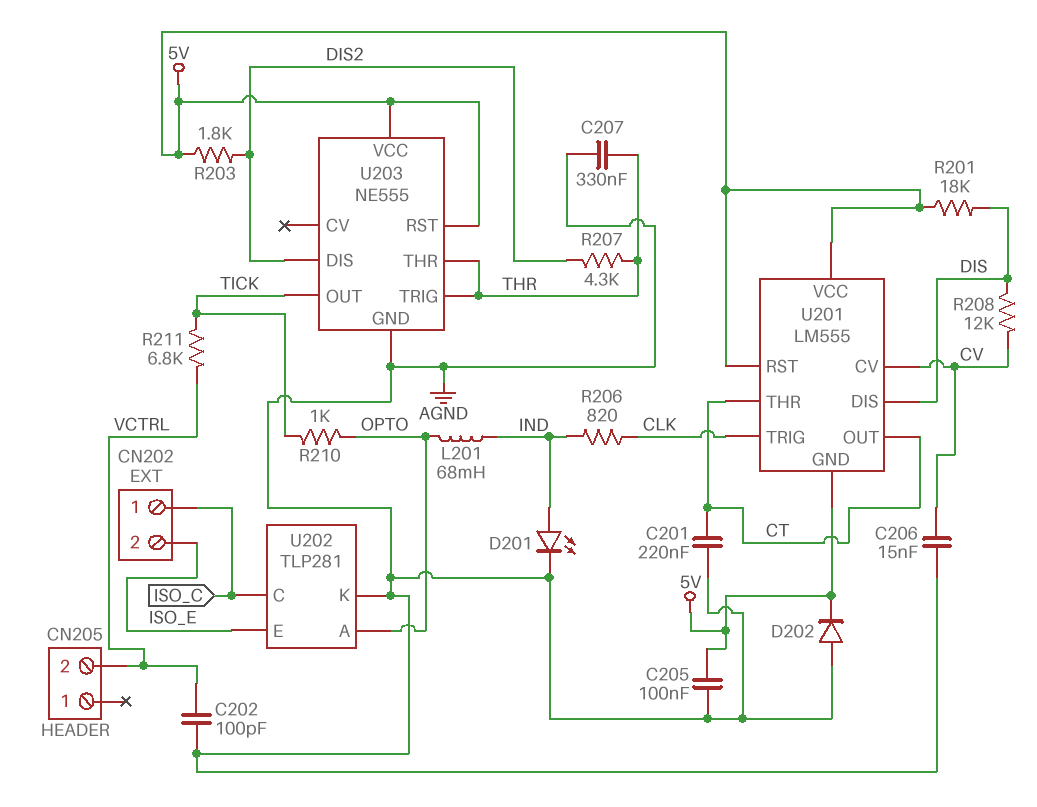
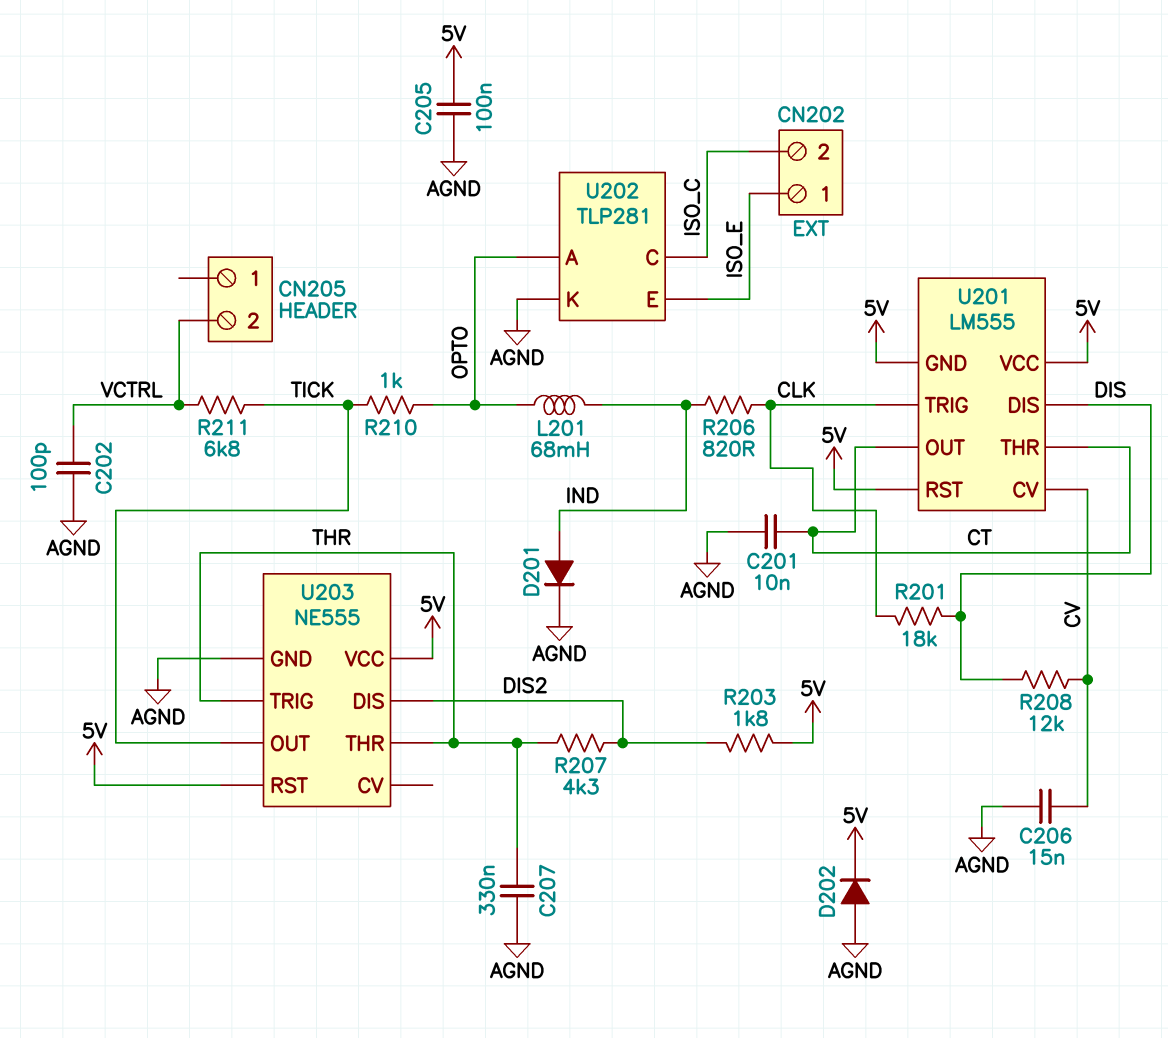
C201: 220nF (AGND, CT) -> 10nF (AGND, CT)
CN202 pin 1: ISO_C -> ISO_E
CN202 pin 2: ISO_E -> ISO_C
D201: LED (A IND, K AGND) -> diode (A IND, K AGND)
R201: 18k (5V, DIS) -> 18k (CLK, DIS)

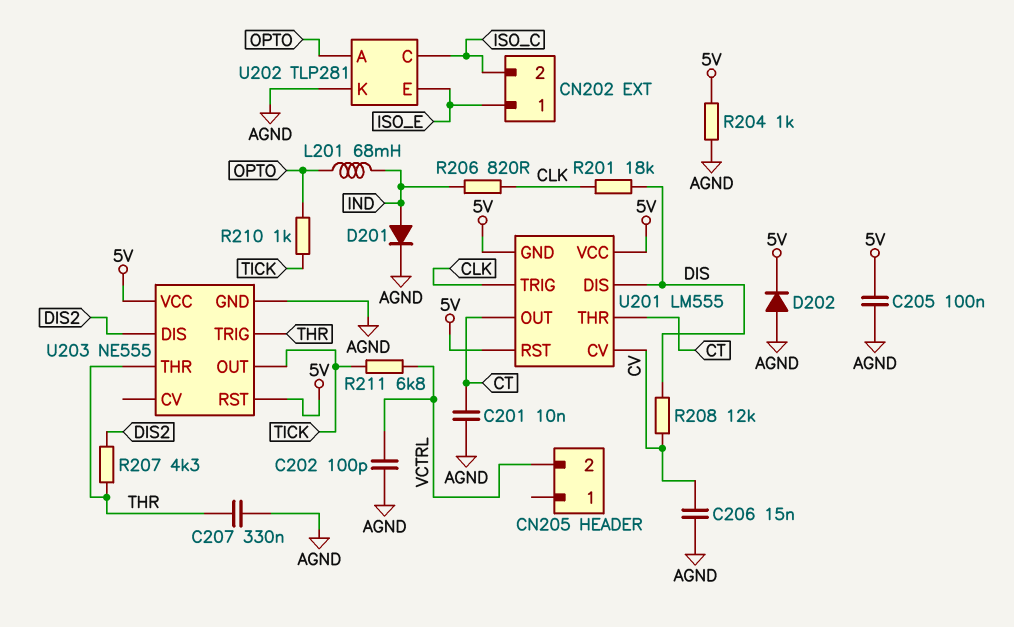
R203: 1.8k (5V, DIS2) -> none
R204: none -> 1k (5V, AGND)

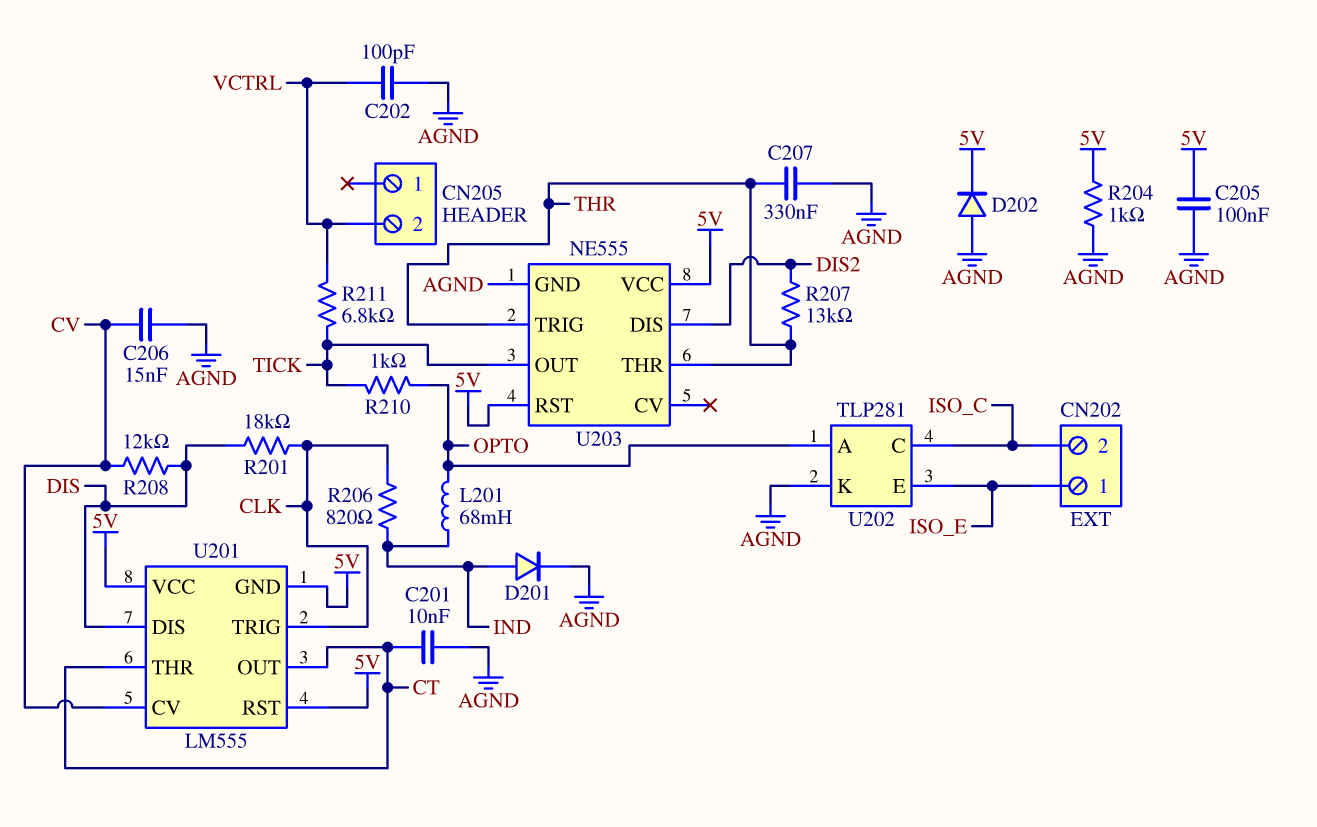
R207: 4.3k (DIS2, THR) -> 13k (DIS2, THR)

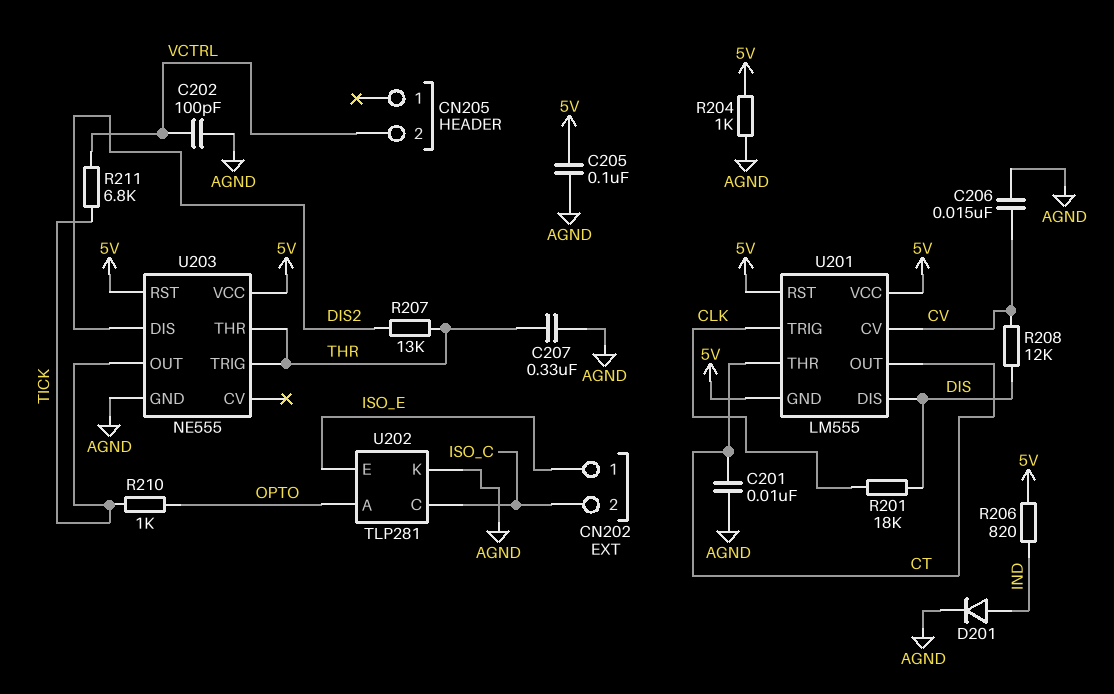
D202: diode (A AGND, K 5V) -> none
L201: 68mH (IND, OPTO) -> none
R206: 820 (CLK, IND) -> 820 (5V, IND)

